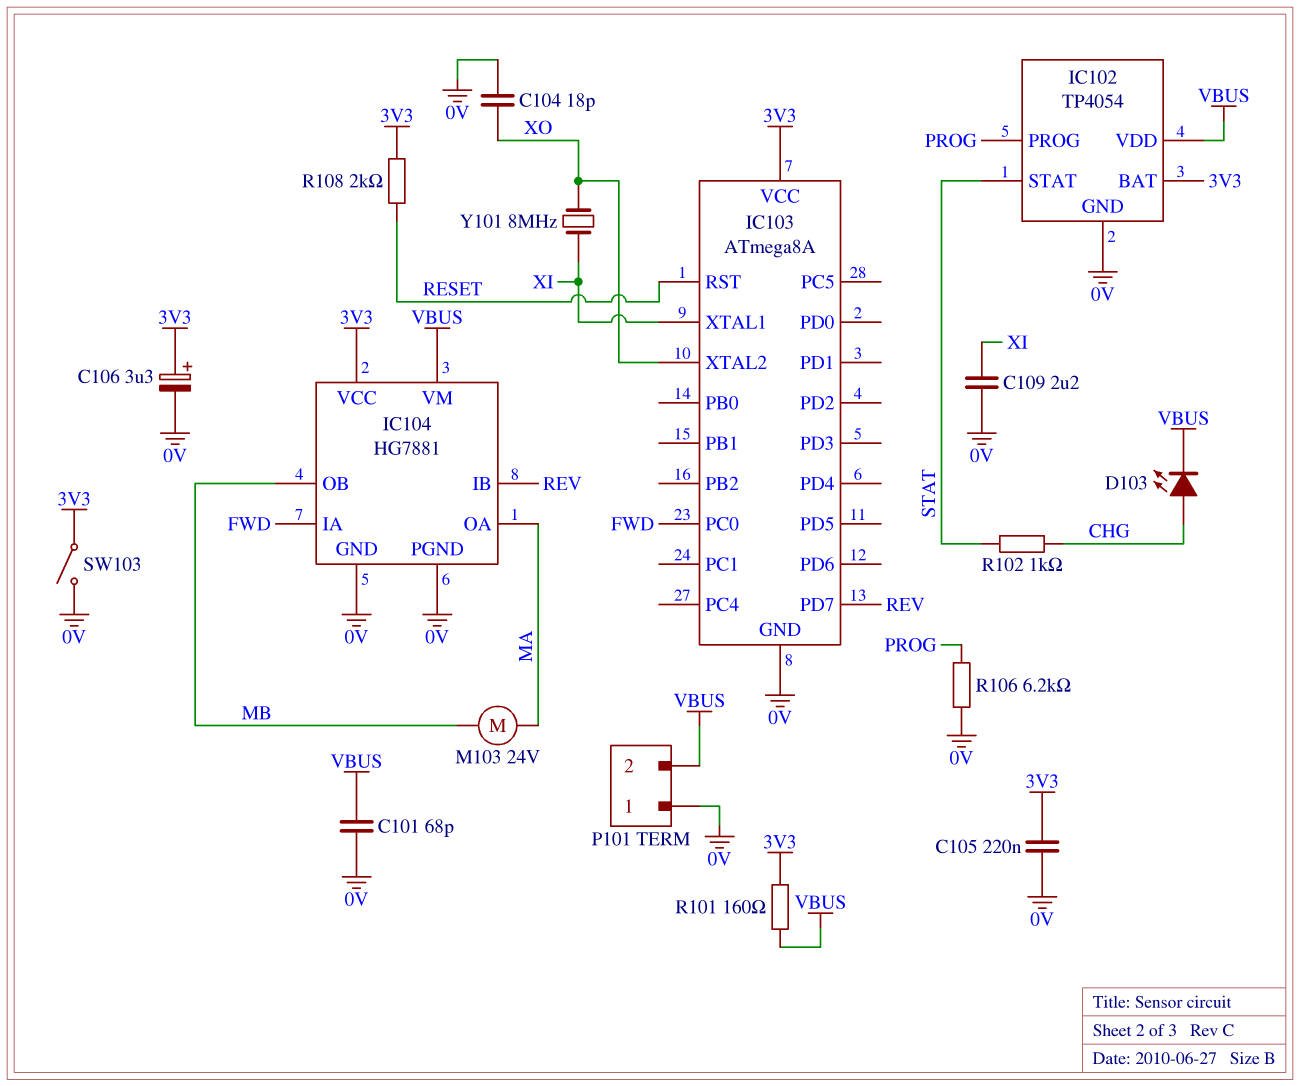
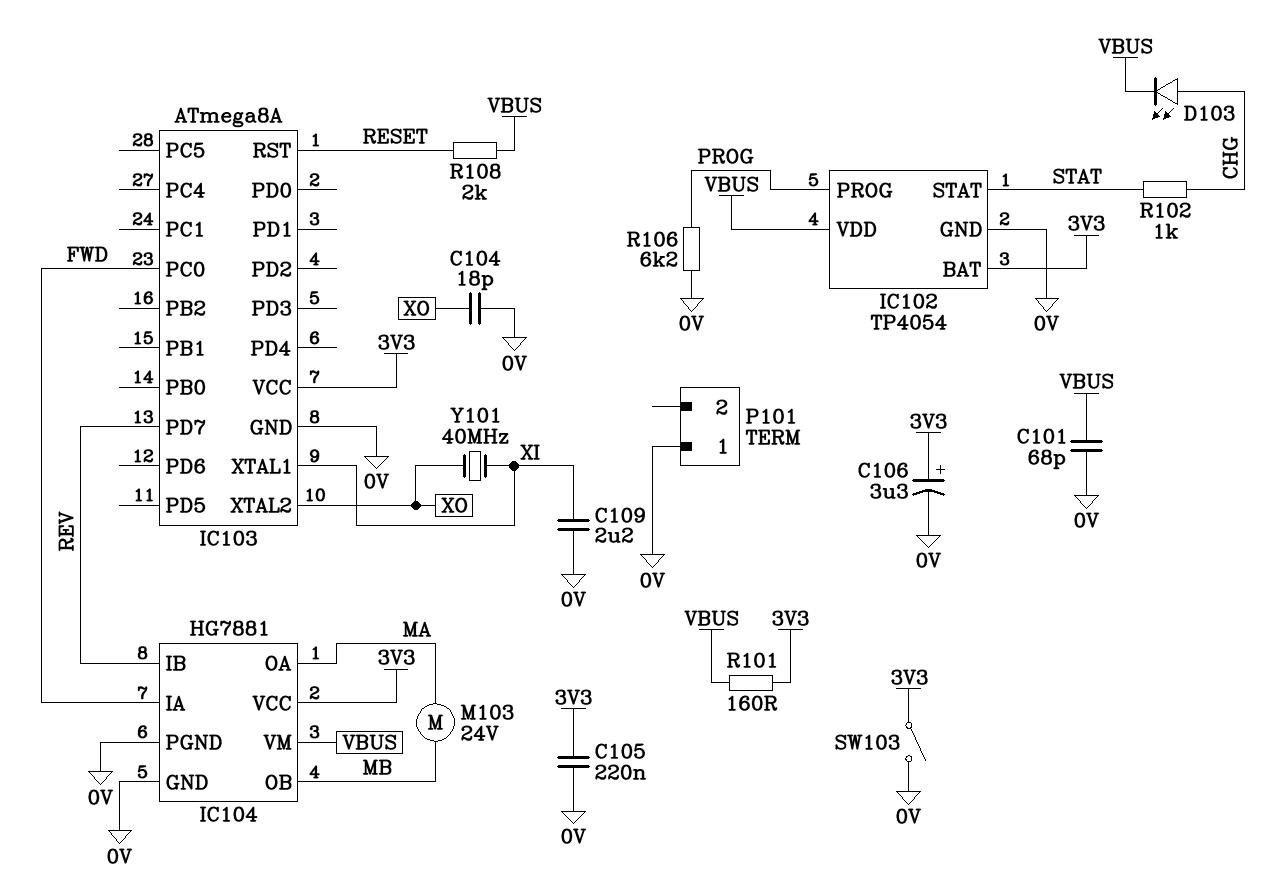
P101 pin 2: VBUS -> none
R108: 2k (3V3, RESET) -> 2k (RESET, VBUS)
Y101: 8MHz (XI, XO) -> 40MHz (XI, XO)

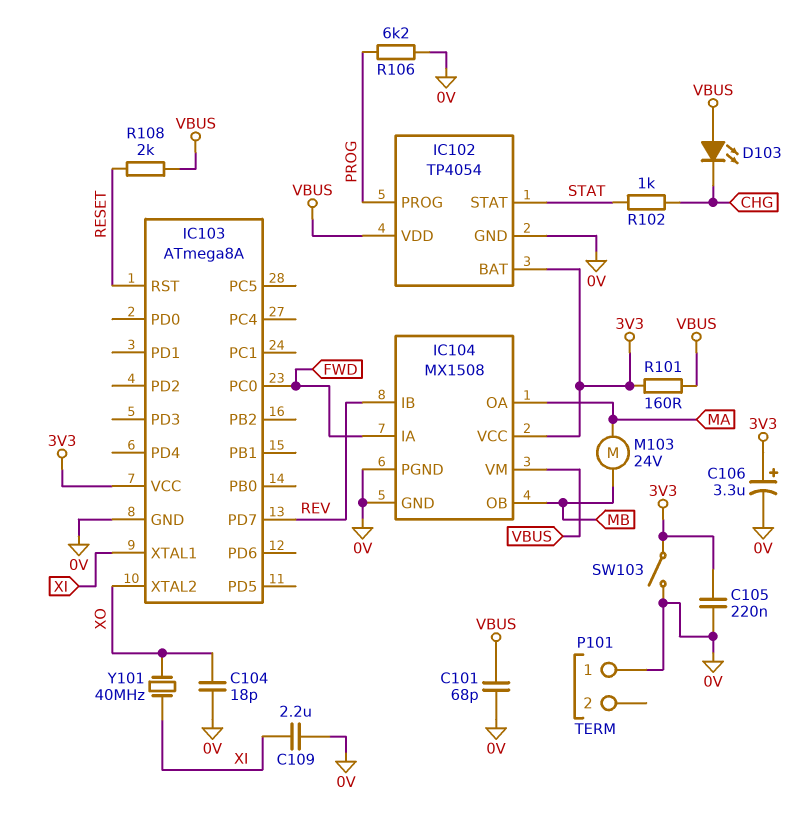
D103: LED (A CHG, K VBUS) -> LED (A VBUS, K CHG)
IC104: HG7881 -> MX1508

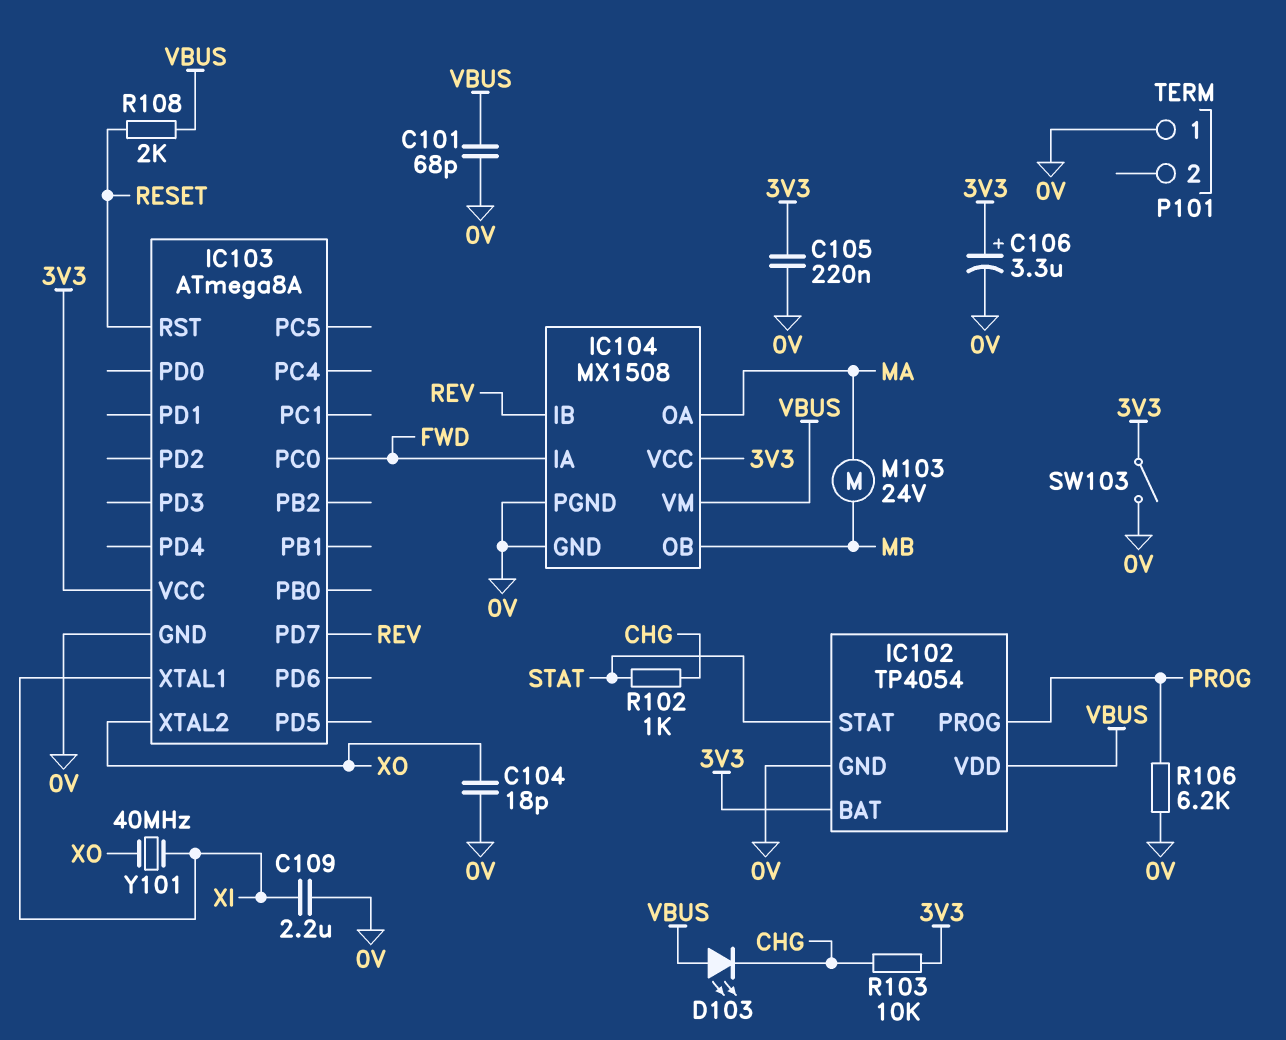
R101: 160 (3V3, VBUS) -> none
R103: none -> 10k (3V3, CHG)

